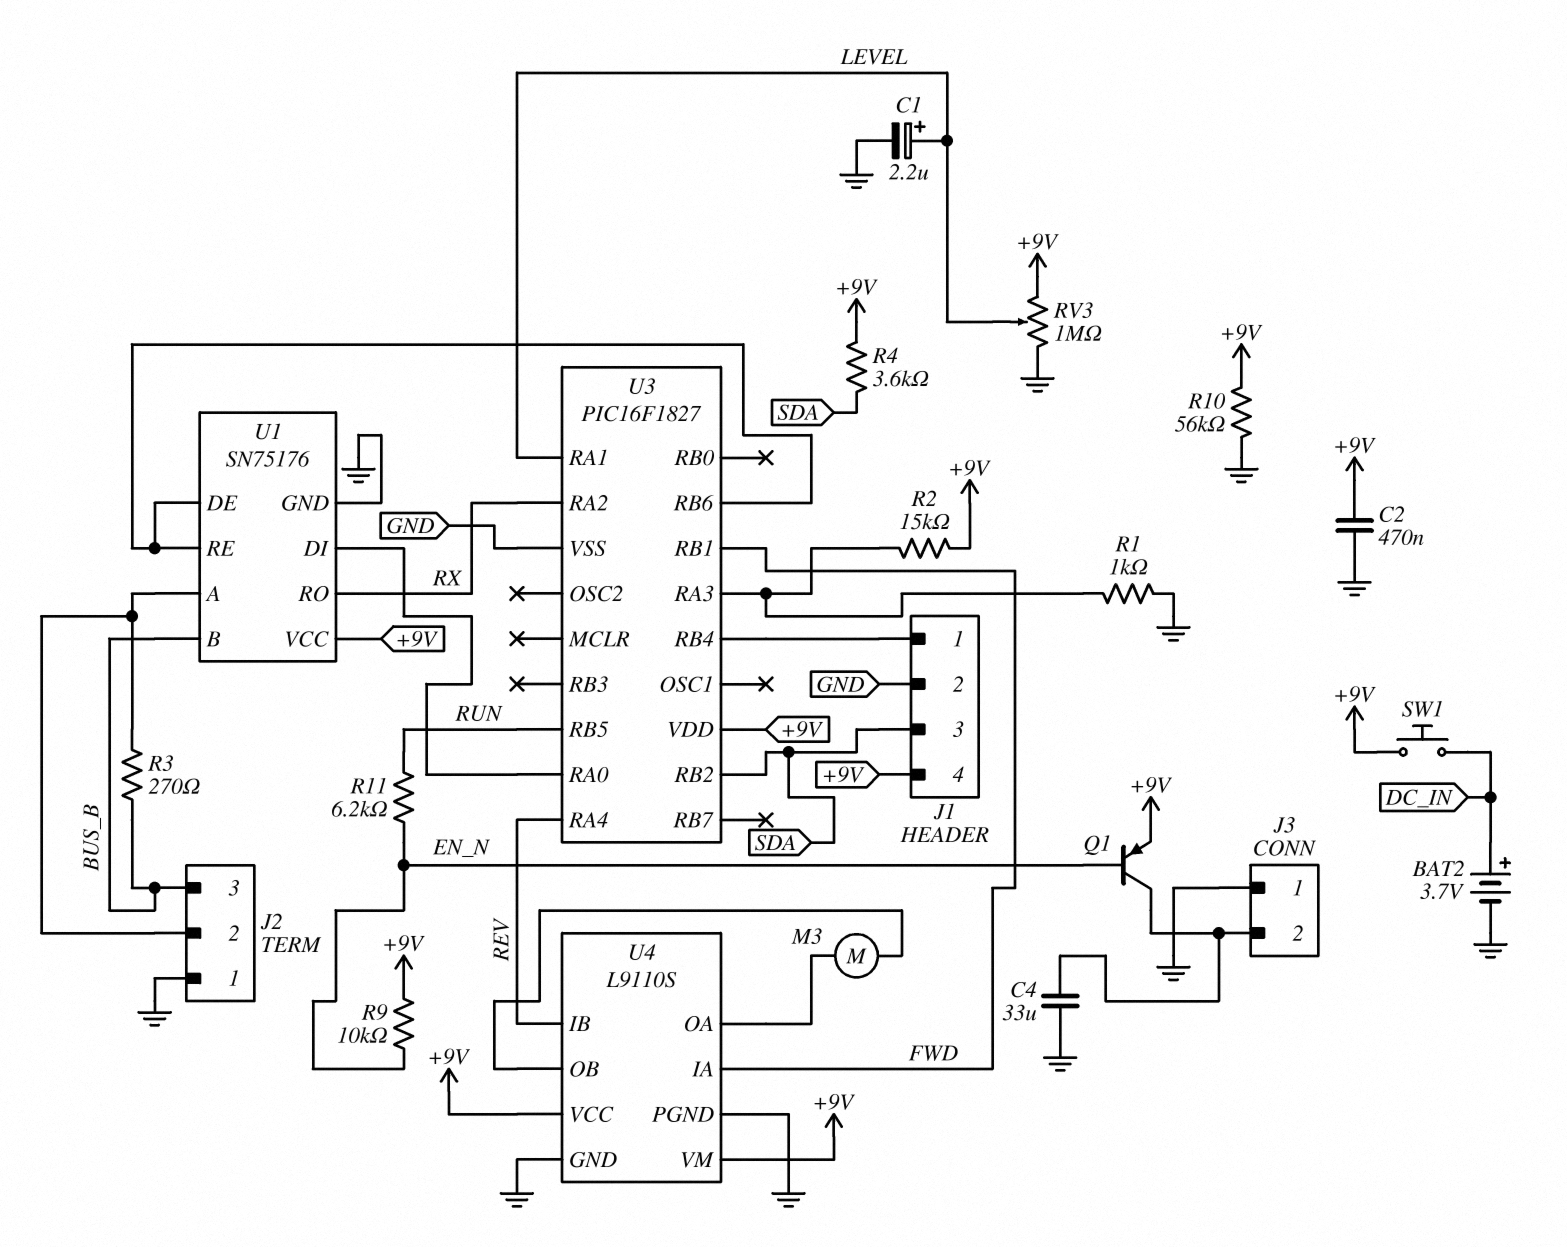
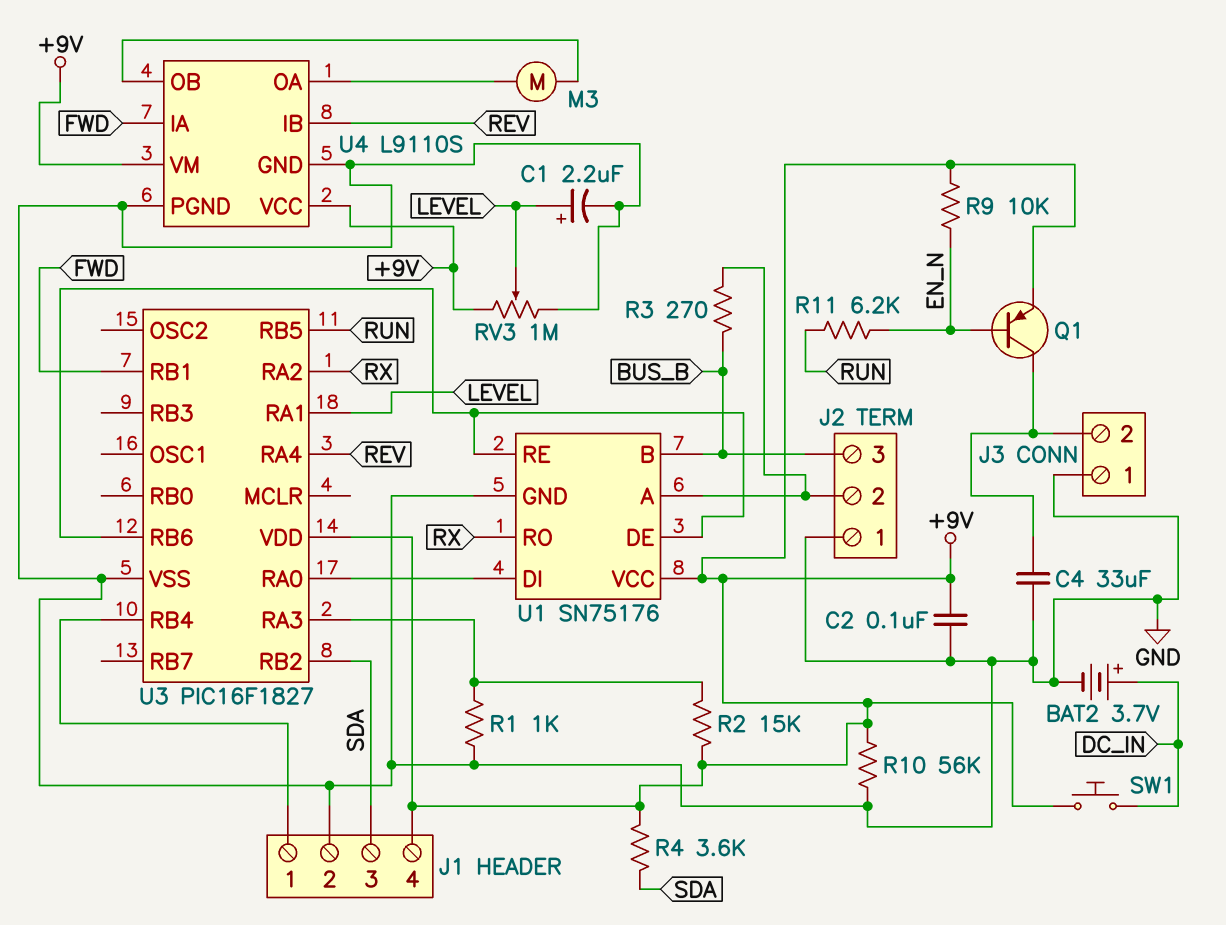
C2: 470nF (+9V, GND) -> 100nF (+9V, GND)

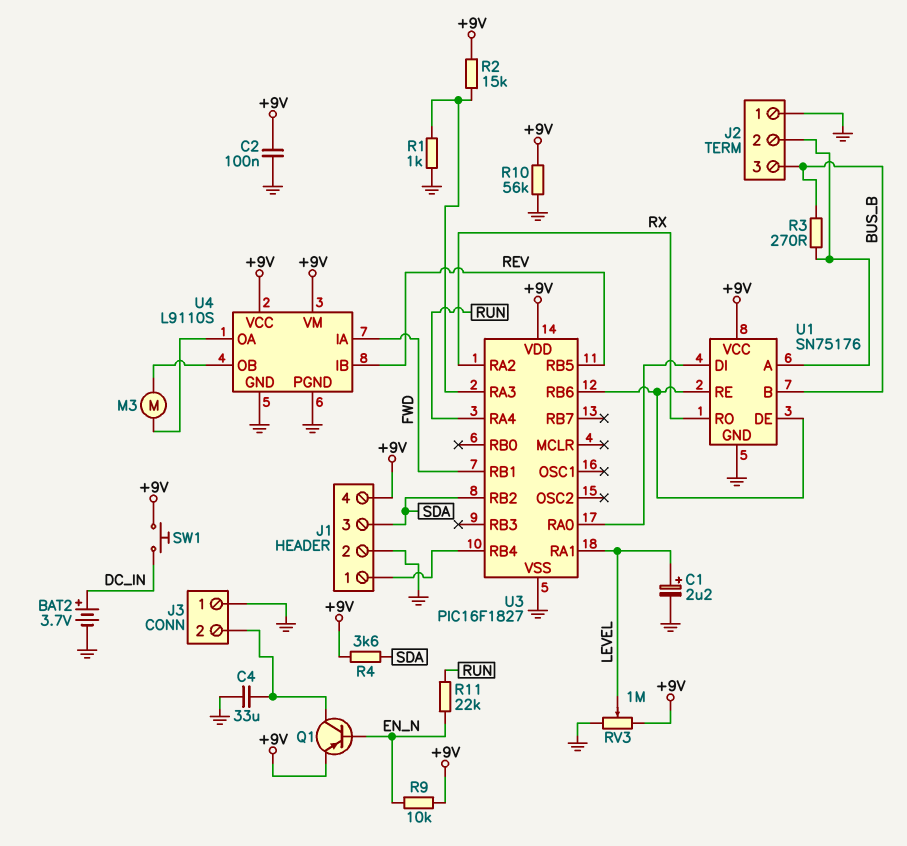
R11: 6.2k (EN_N, RUN) -> 22k (EN_N, RUN)
U3 pin RA4: REV -> RUN
U3 pin RB5: RUN -> REV

